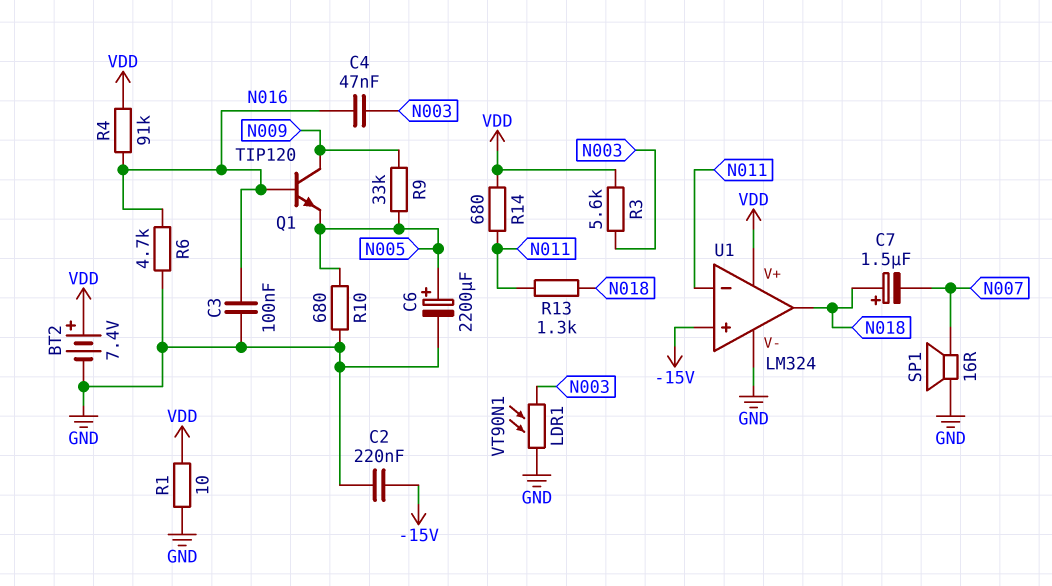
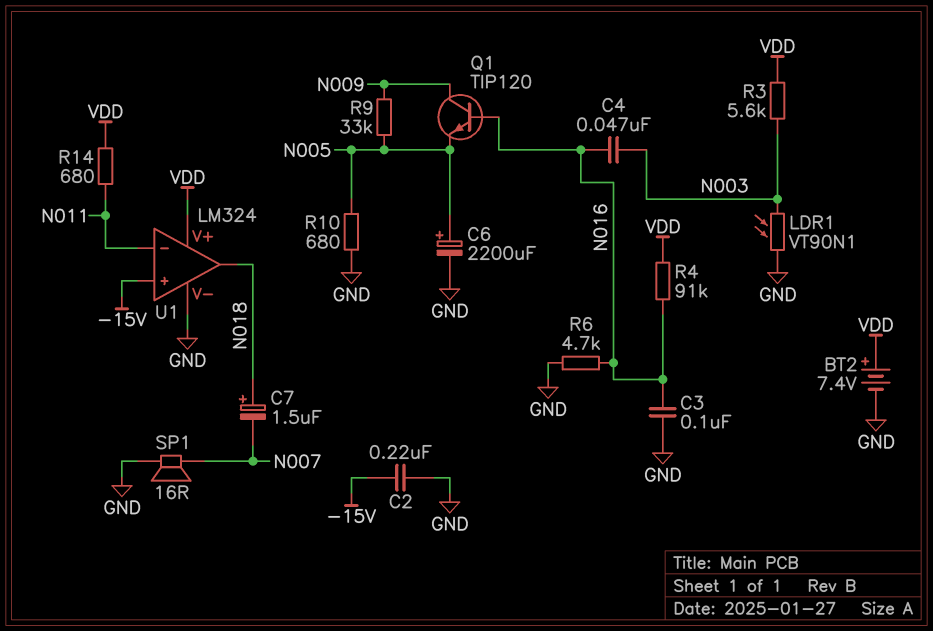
R1: 10 (GND, VDD) -> none
R13: 1.3k (N011, N018) -> none

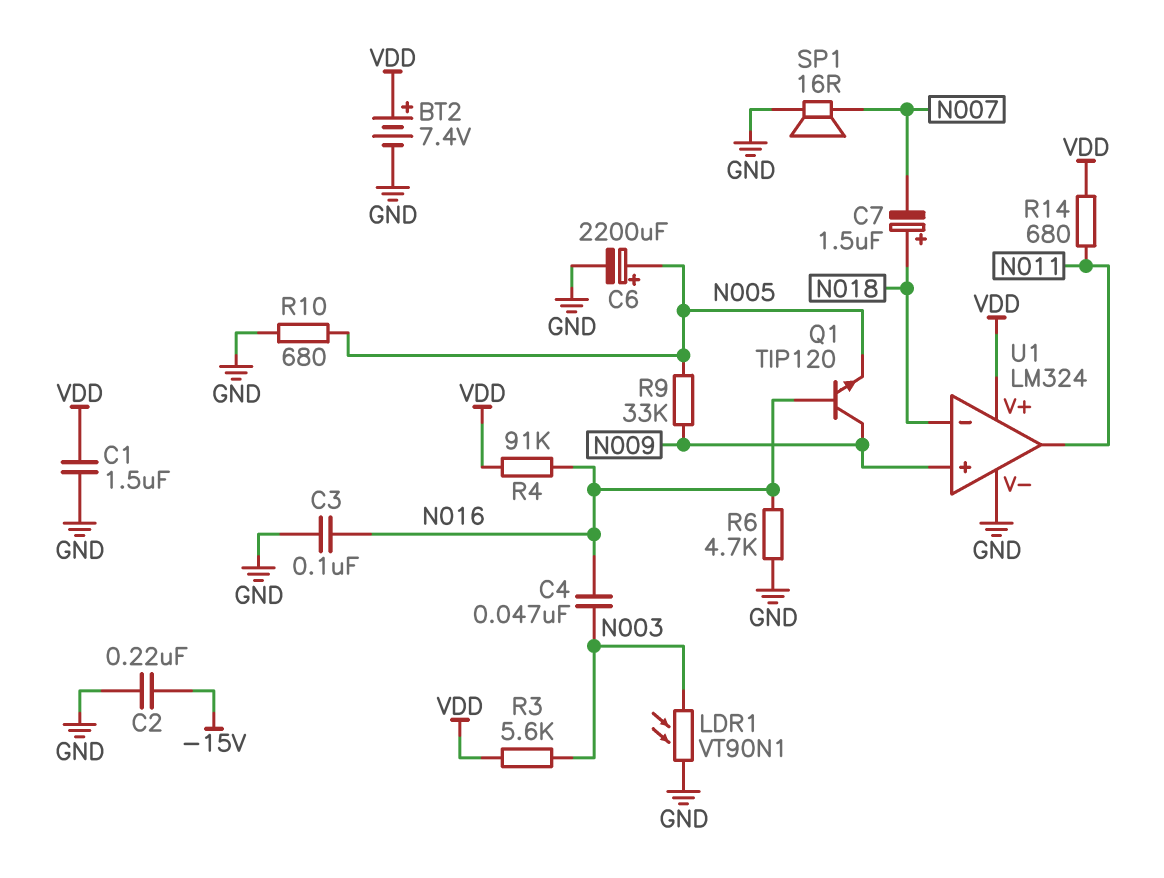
C1: none -> 1.5uF (GND, VDD)
U1 pin in+: -15V -> N009
U1 pin in-: N011 -> N018
U1 pin out: N018 -> N011

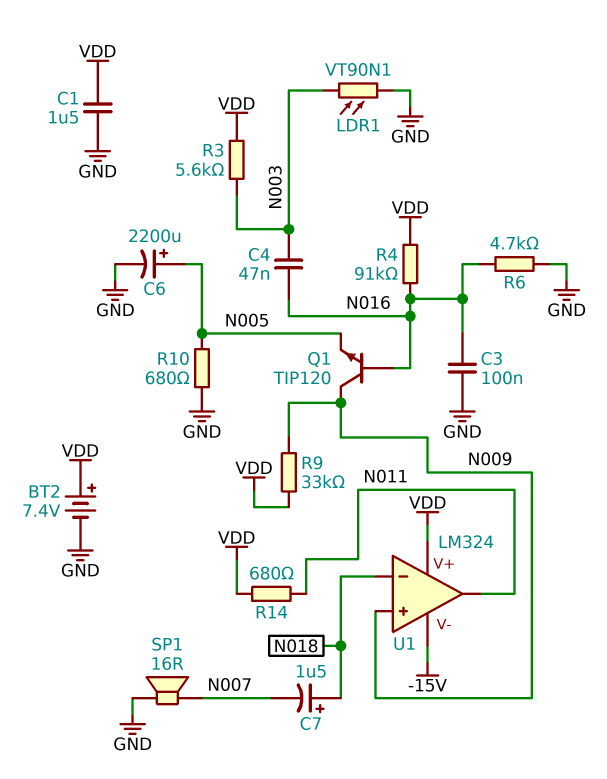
C2: 220nF (-15V, GND) -> none
R9: 33k (N005, N009) -> 33k (N009, VDD)
U1 pin V-: GND -> -15V

